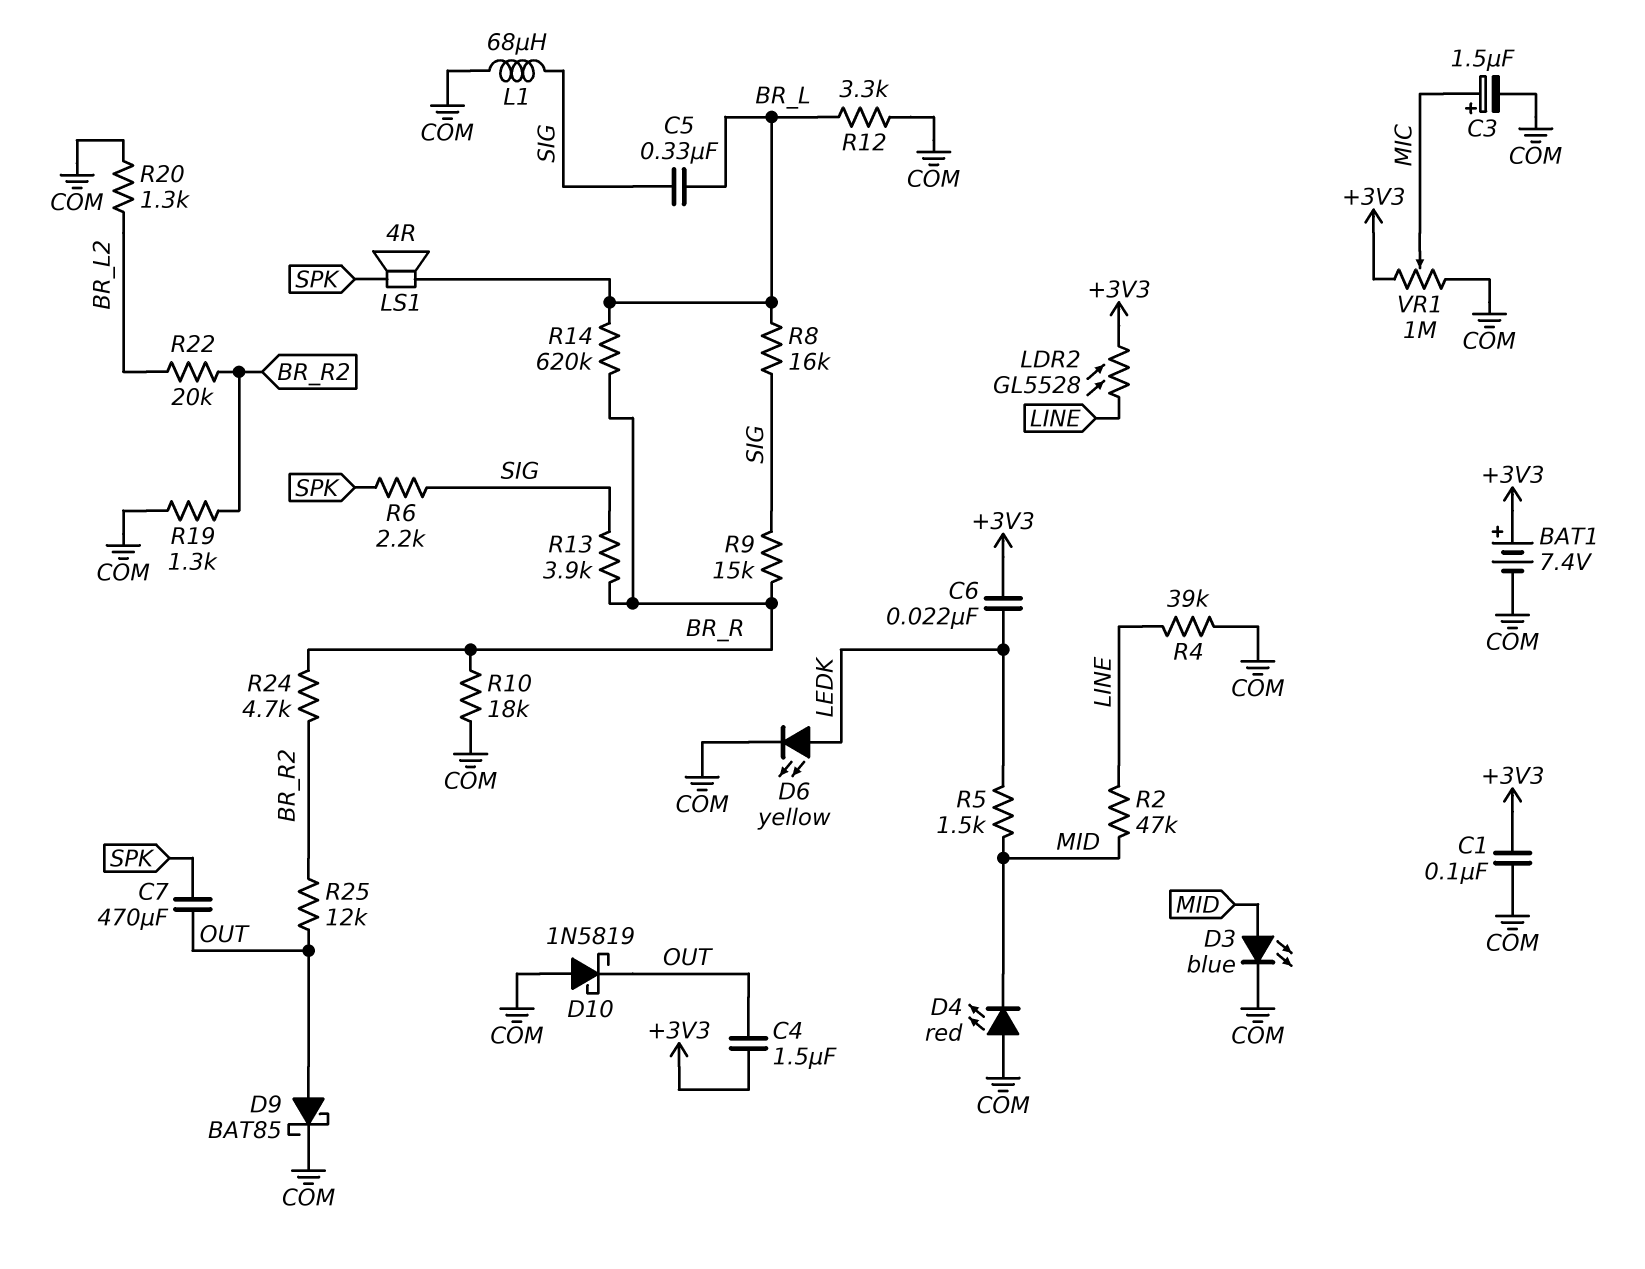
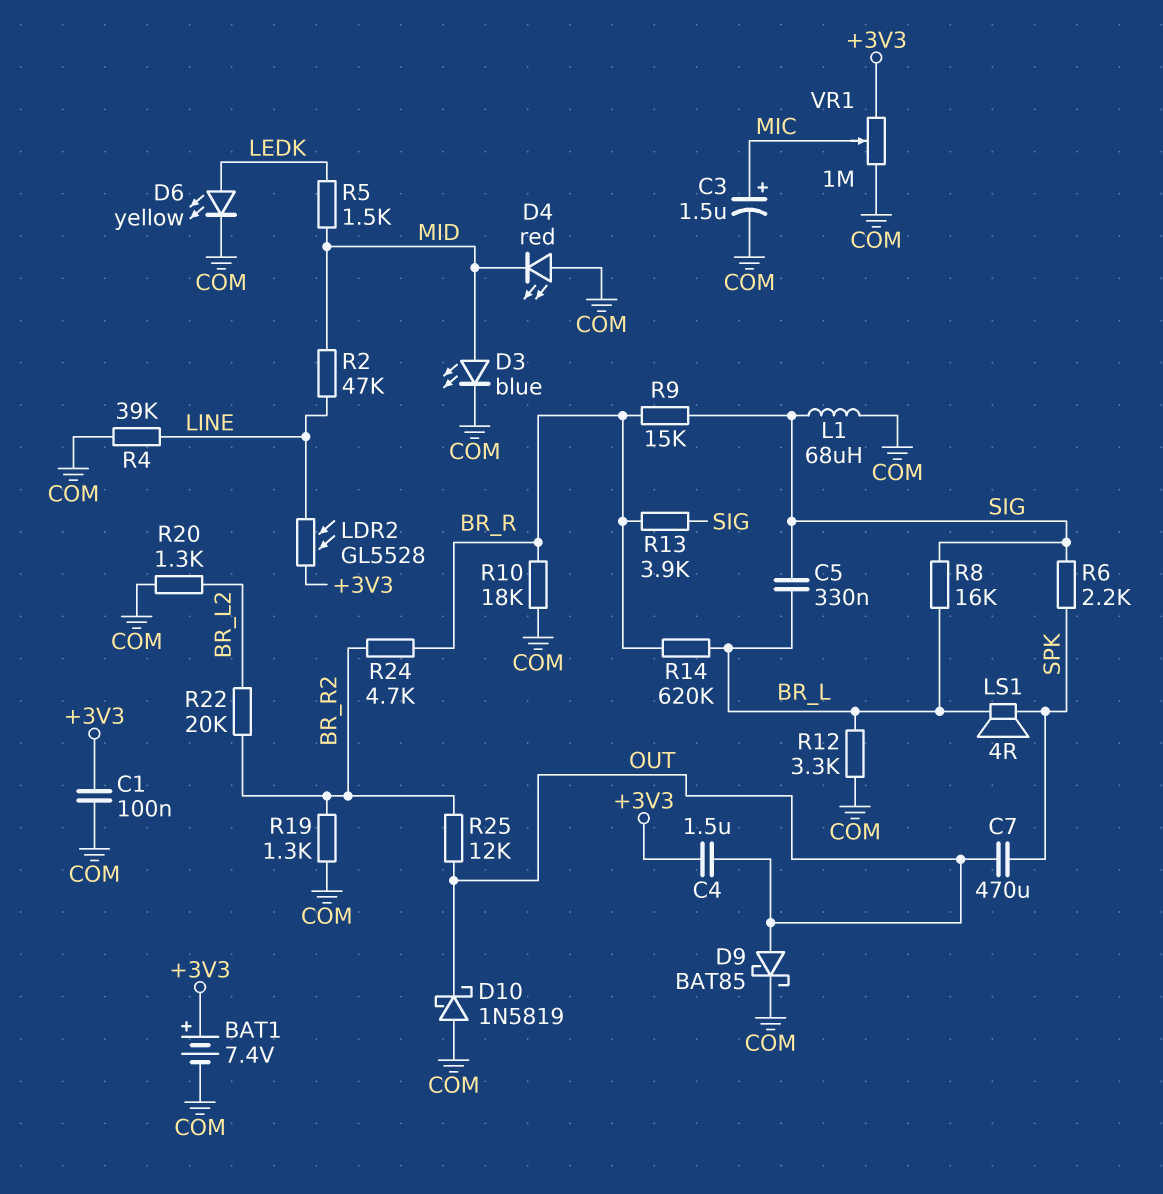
C6: 22nF (+3V3, LEDK) -> none

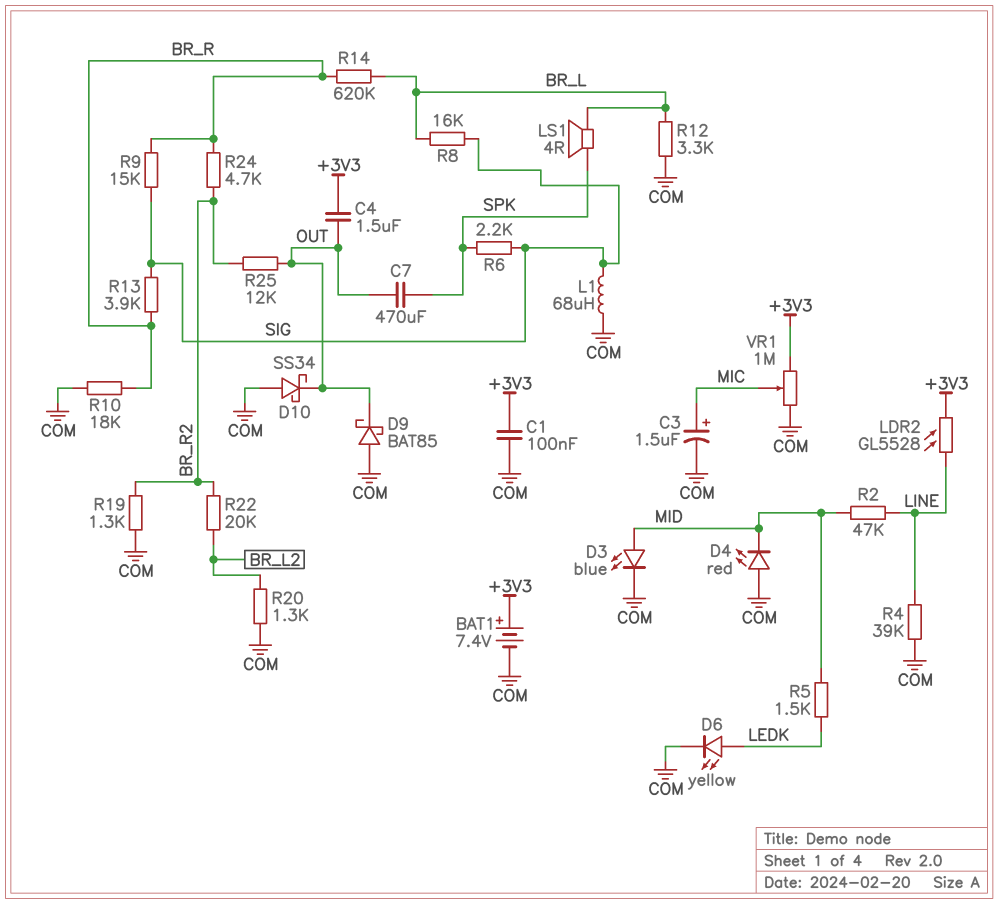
C5: 330nF (BR_L, SIG) -> none
D9: schottky BAT85 (A OUT, K COM) -> schottky BAT85 (A COM, K OUT)
D10: schottky 1N5819 (A COM, K OUT) -> schottky SS34 (A COM, K OUT)

